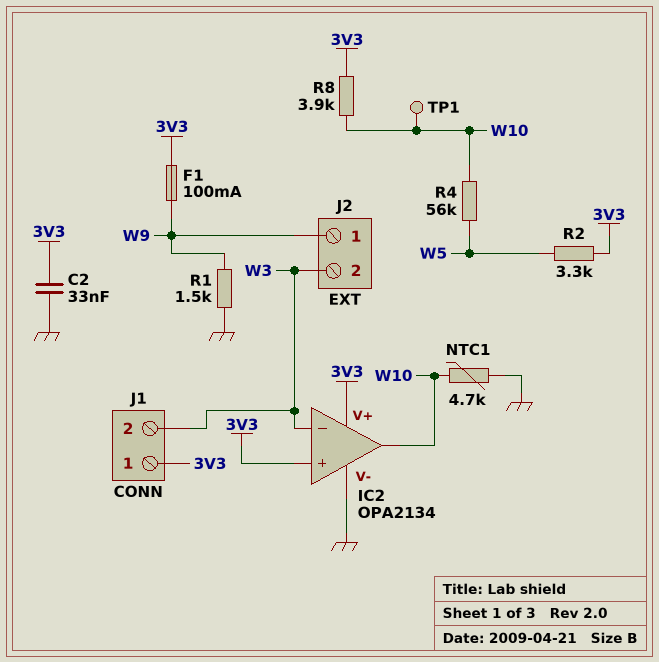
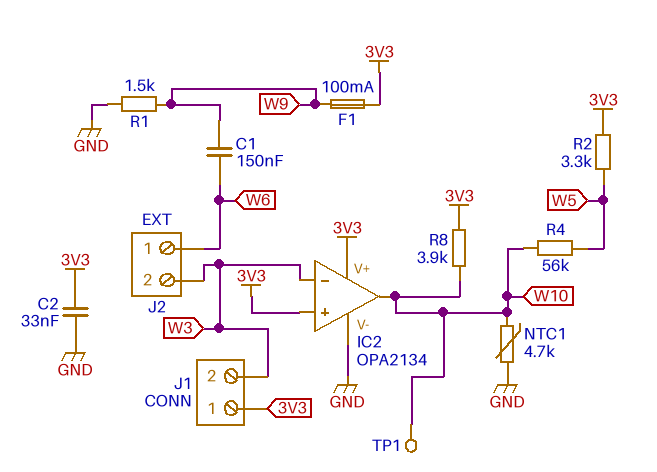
C1: none -> 150nF (W6, W9)
J2 pin 1: W9 -> W6

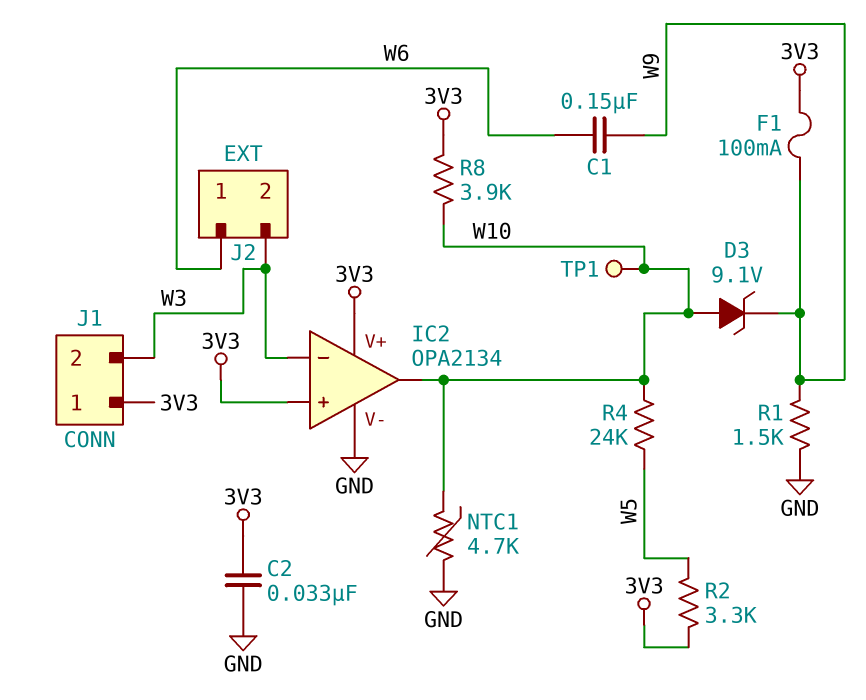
D3: none -> zener 9.1V (A W10, K W9)
R4: 56k (W5, W10) -> 24k (W5, W10)

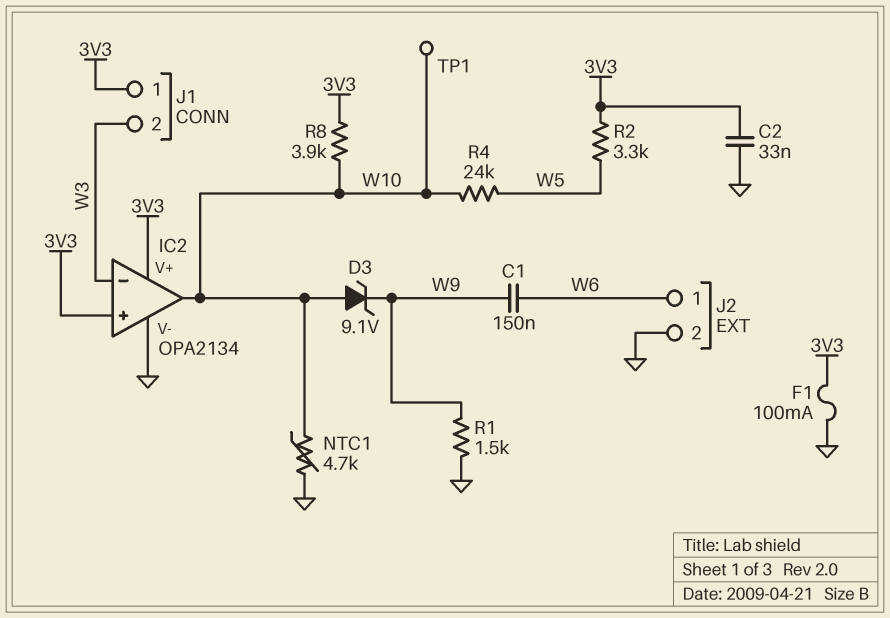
F1: 100mA (3V3, W9) -> 100mA (3V3, GND)
J2 pin 2: W3 -> GND

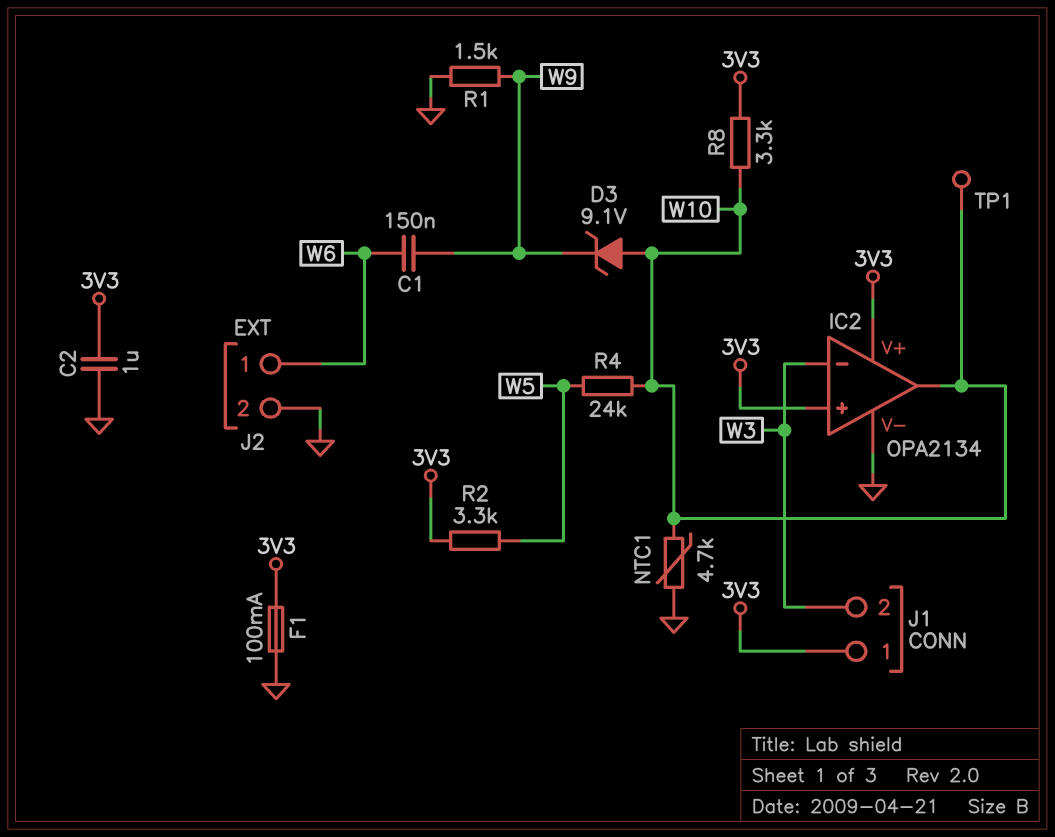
C2: 33nF (3V3, GND) -> 1uF (3V3, GND)
R8: 3.9k (3V3, W10) -> 3.3k (3V3, W10)

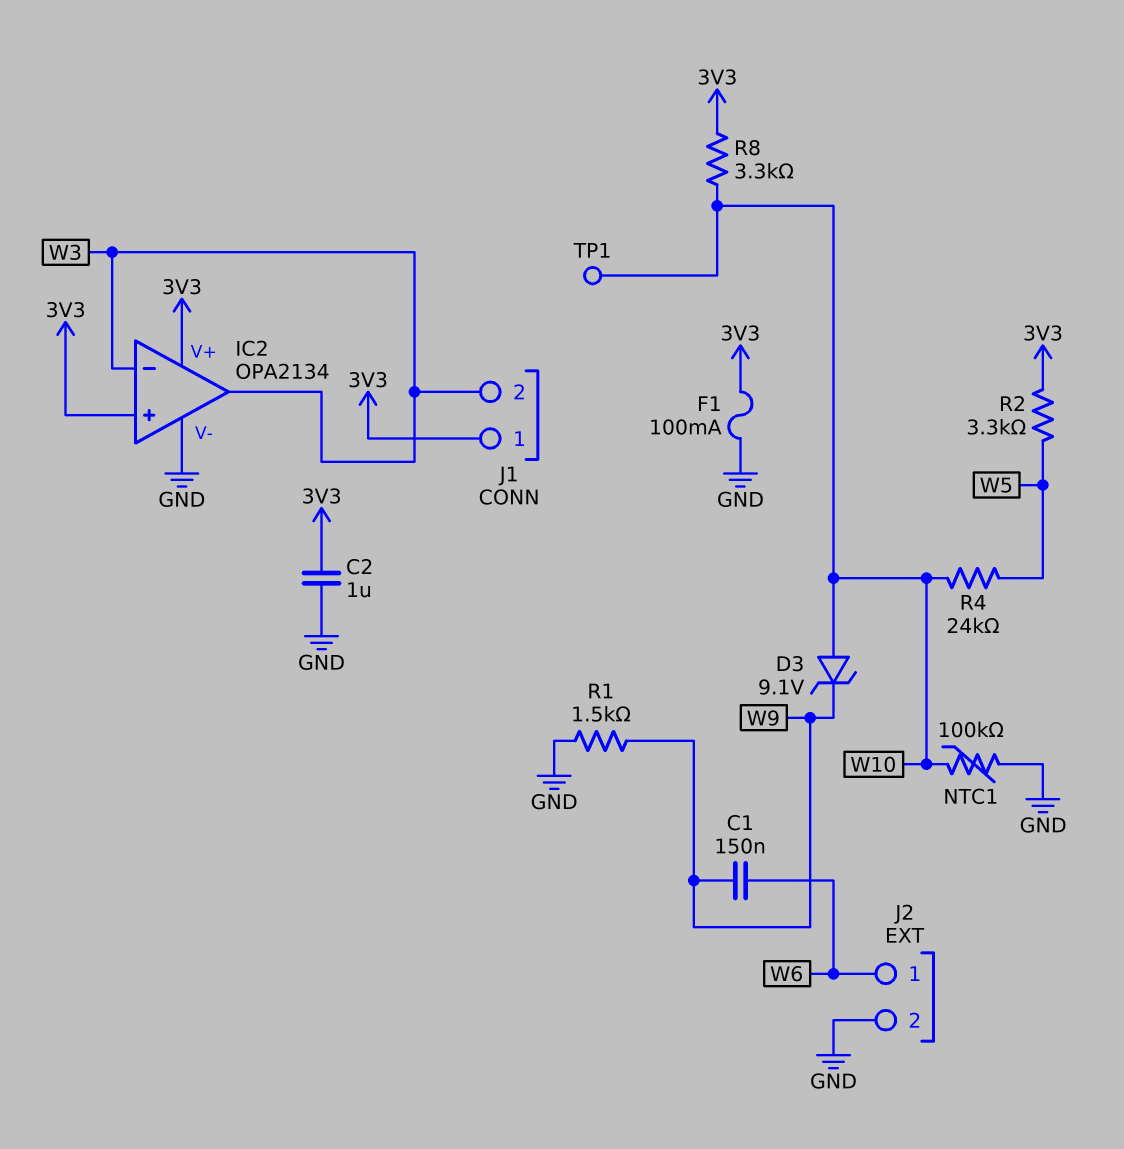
IC2 pin out: W10 -> W3
NTC1: 4.7k (GND, W10) -> 100k (GND, W10)

